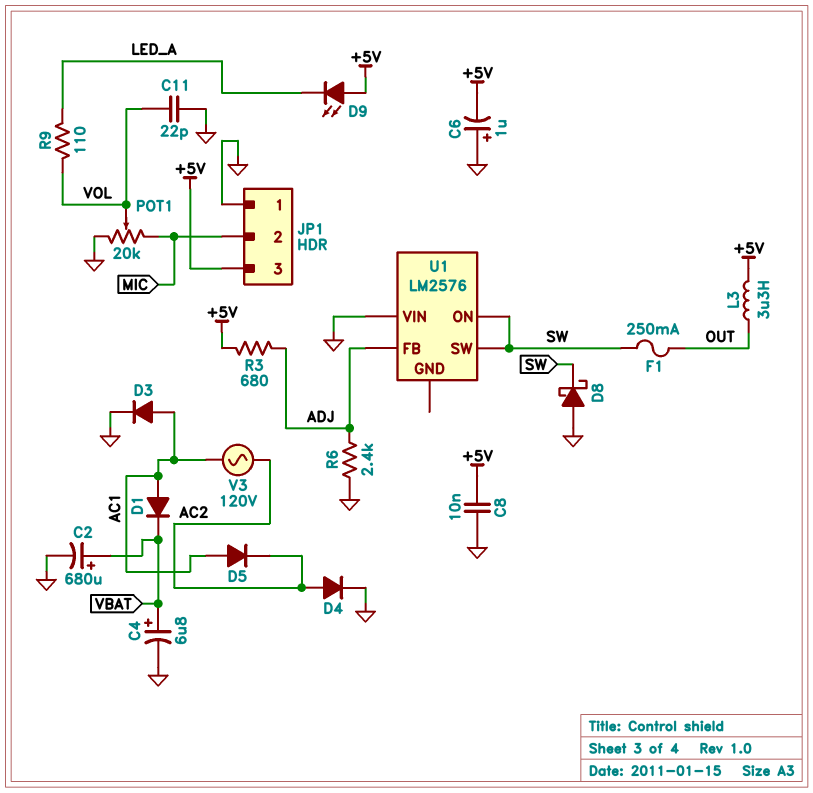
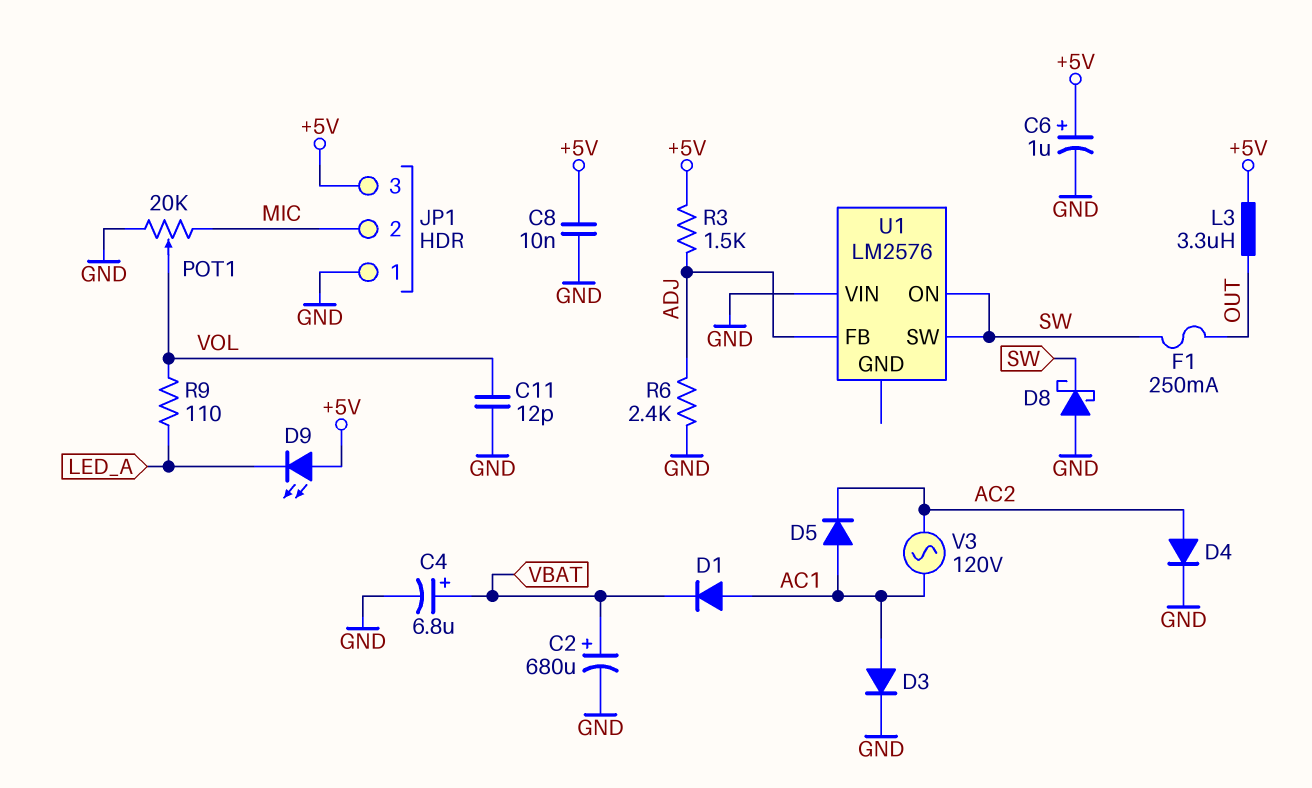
C6: 1uF (plus GND, minus +5V) -> 1uF (plus +5V, minus GND)
C11: 22pF (GND, VOL) -> 12pF (GND, VOL)
R3: 680 (+5V, ADJ) -> 1.5k (+5V, ADJ)

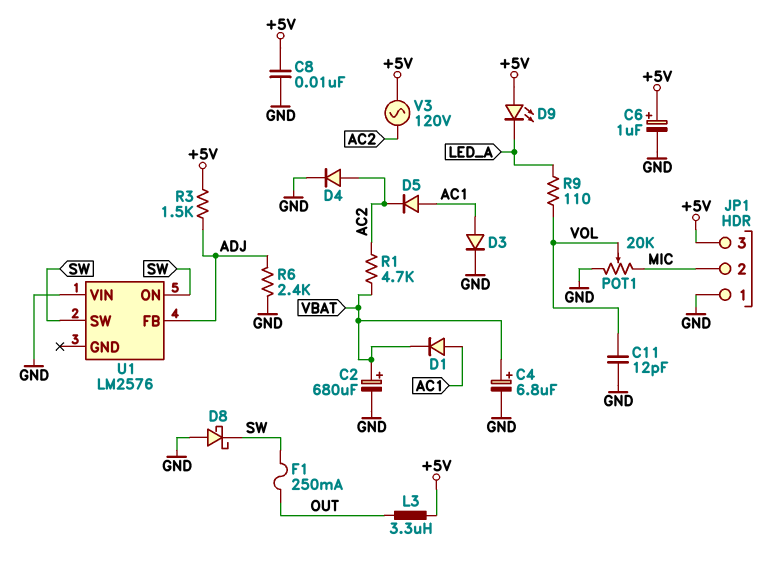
R1: none -> 4.7k (AC2, VBAT)
V3: AC 120V (AC1, AC2) -> AC 120V (+5V, AC2)

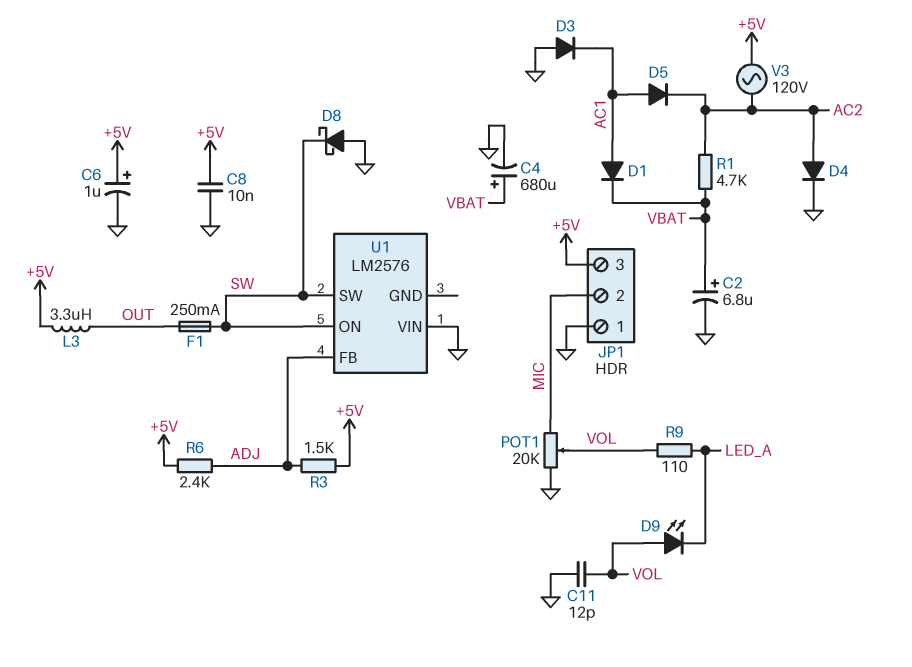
C2: 680uF (plus VBAT, minus GND) -> 6.8uF (plus VBAT, minus GND)
C4: 6.8uF (plus VBAT, minus GND) -> 680uF (plus VBAT, minus GND)
D3: diode (A AC1, K GND) -> diode (A GND, K AC1)
D9: LED (A +5V, K LED_A) -> LED (A VOL, K LED_A)
R6: 2.4k (ADJ, GND) -> 2.4k (+5V, ADJ)

